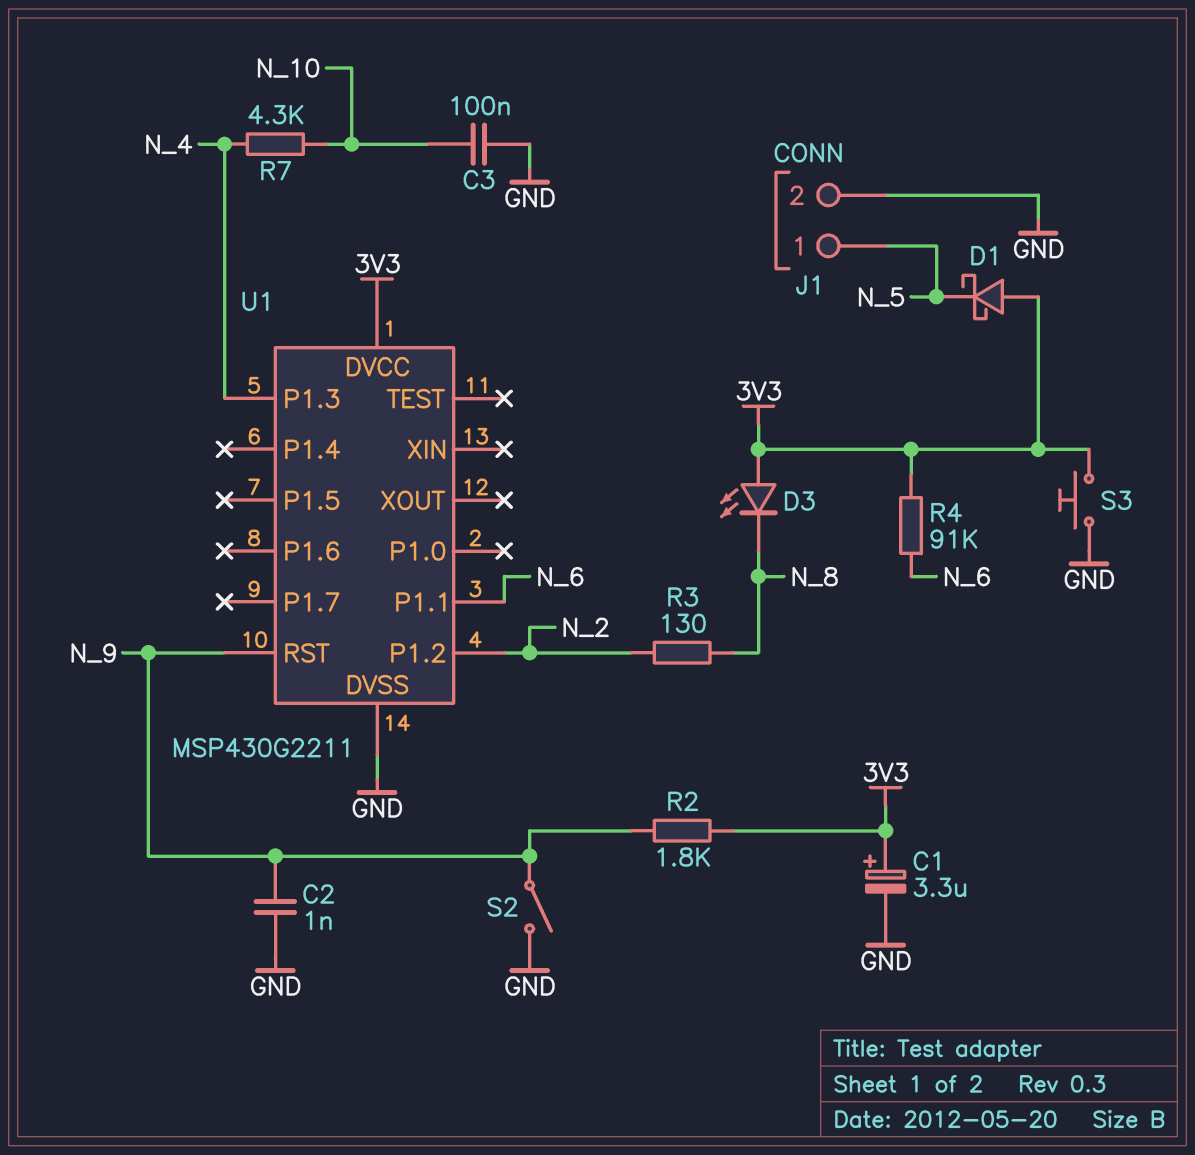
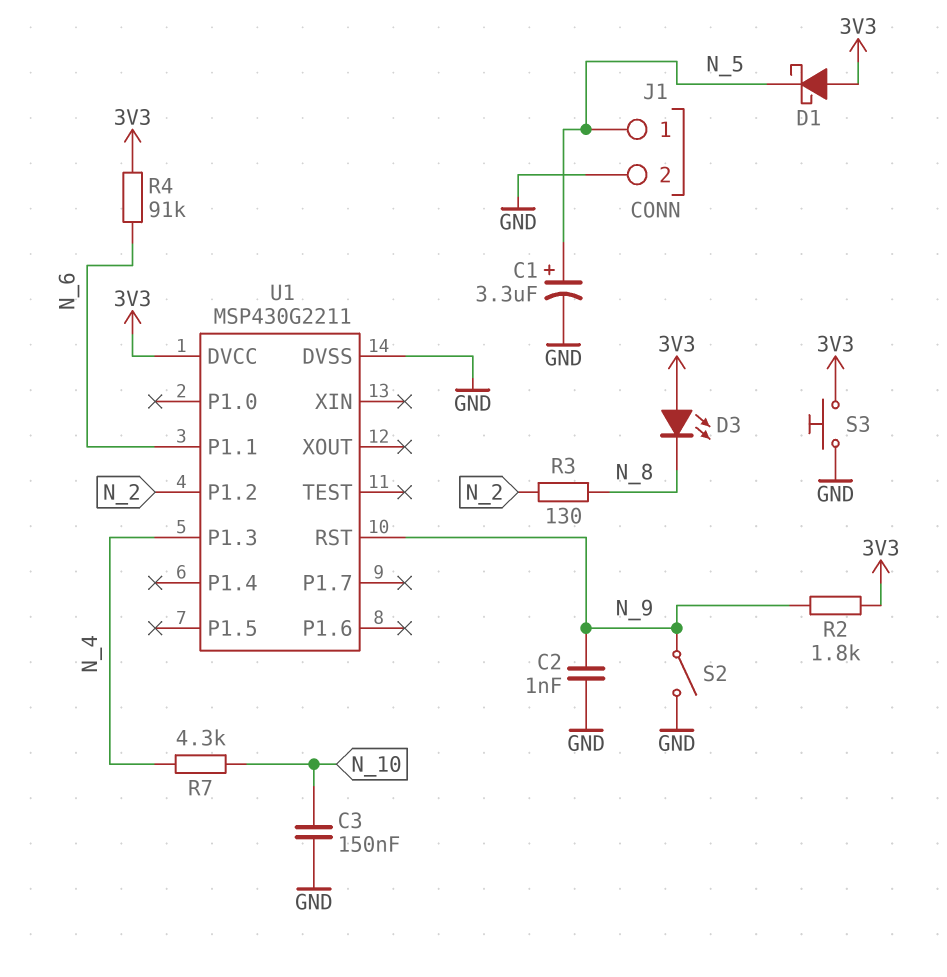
C1: 3.3uF (plus 3V3, minus GND) -> 3.3uF (plus N_5, minus GND)
C3: 100nF (GND, N_10) -> 150nF (GND, N_10)

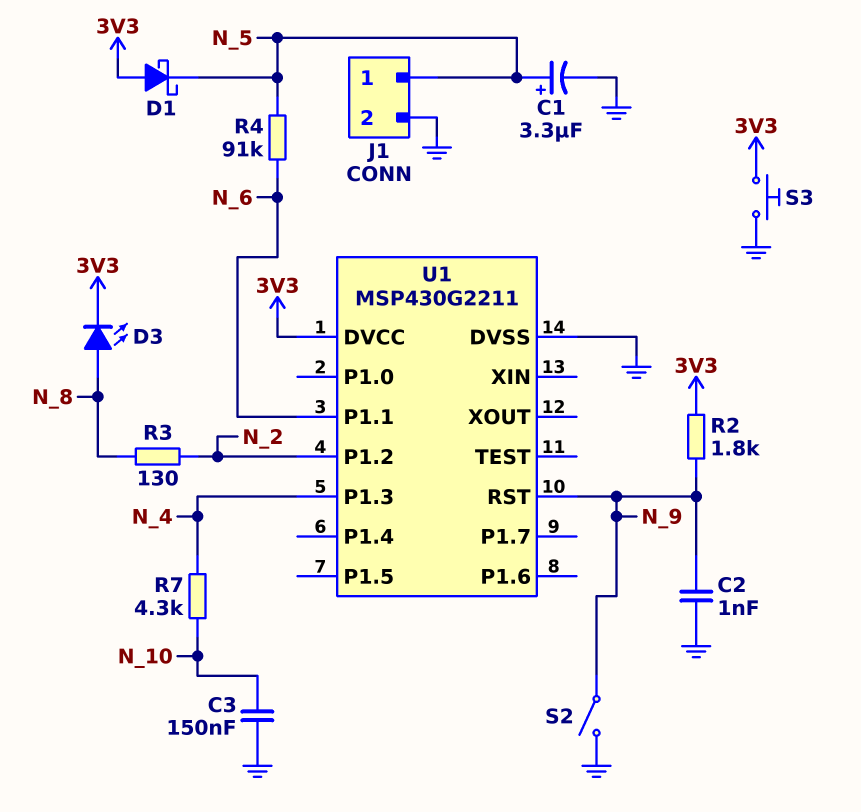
D3: LED (A 3V3, K N_8) -> LED (A N_8, K 3V3)
R4: 91k (3V3, N_6) -> 91k (N_5, N_6)

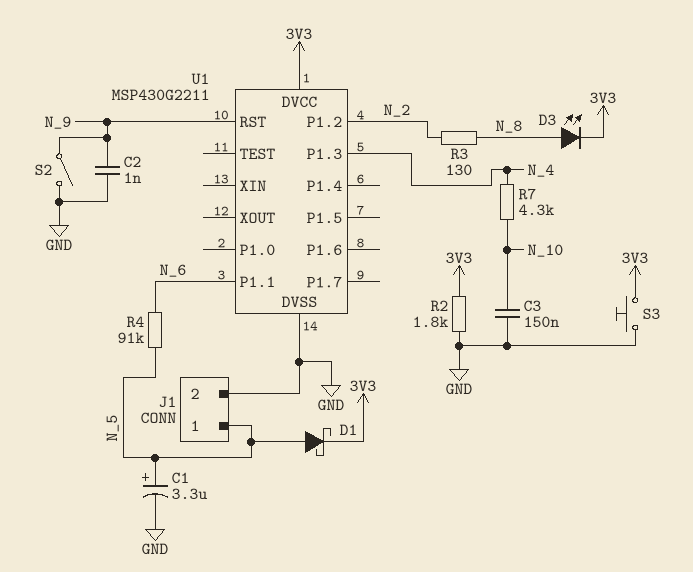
D1: schottky (A 3V3, K N_5) -> schottky (A N_5, K 3V3)
R2: 1.8k (3V3, N_9) -> 1.8k (3V3, GND)

